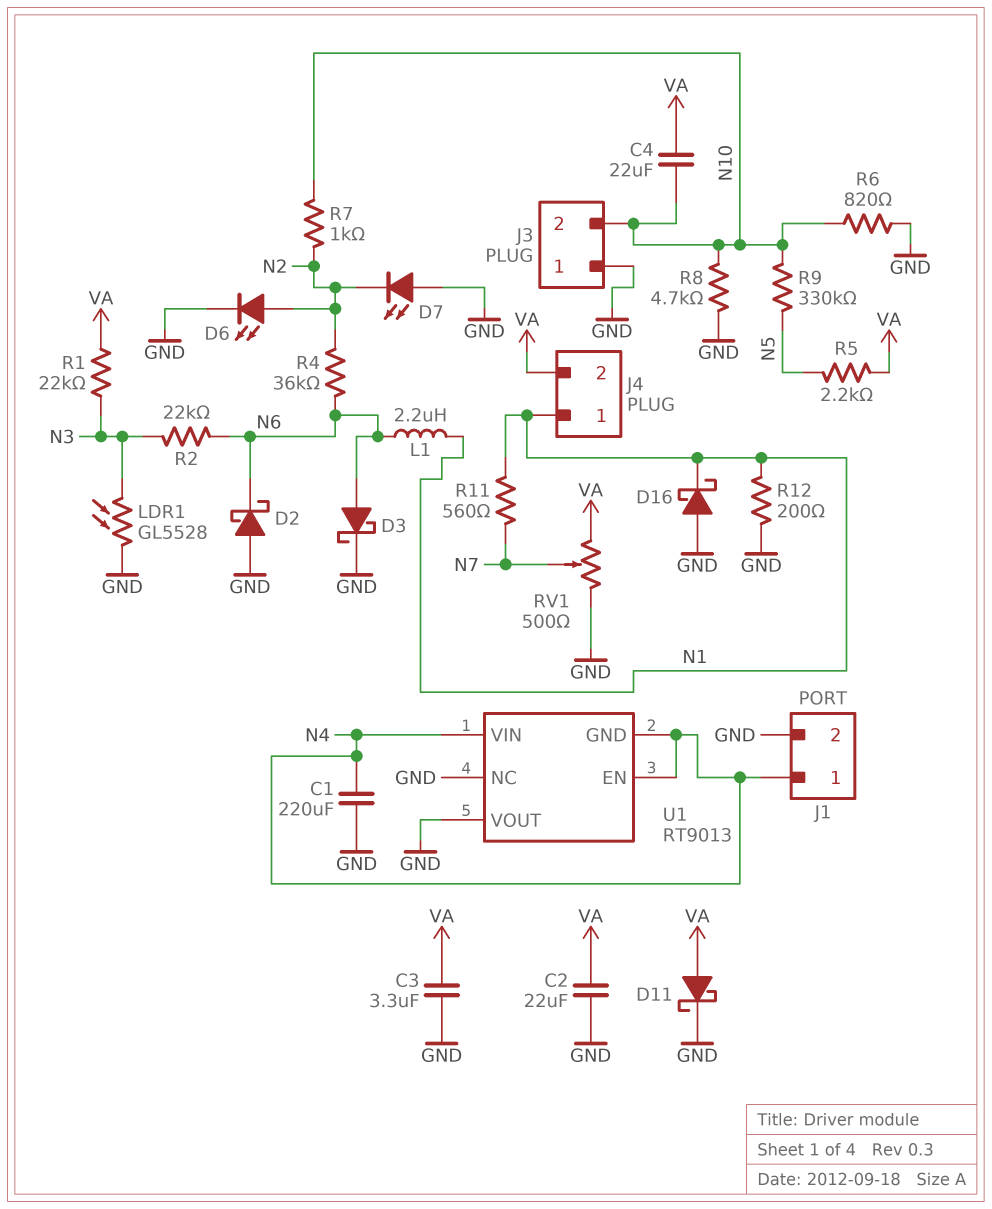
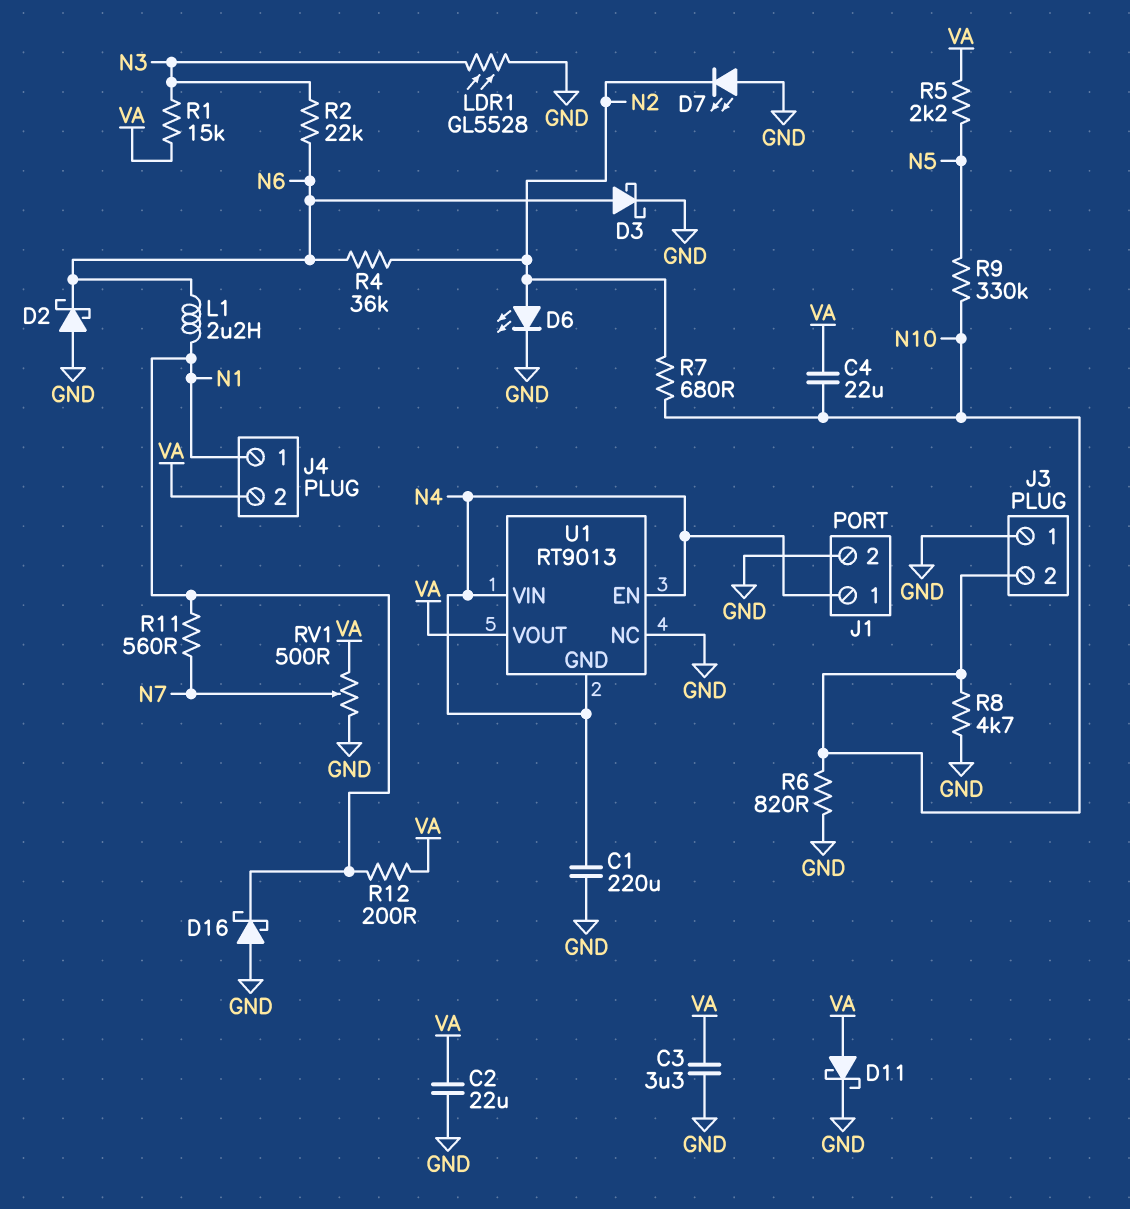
R1: 22k (N3, VA) -> 15k (N3, VA)
R7: 1k (N2, N10) -> 680 (N2, N10)
R12: 200 (GND, N1) -> 200 (N1, VA)
U1 pin VOUT: GND -> VA

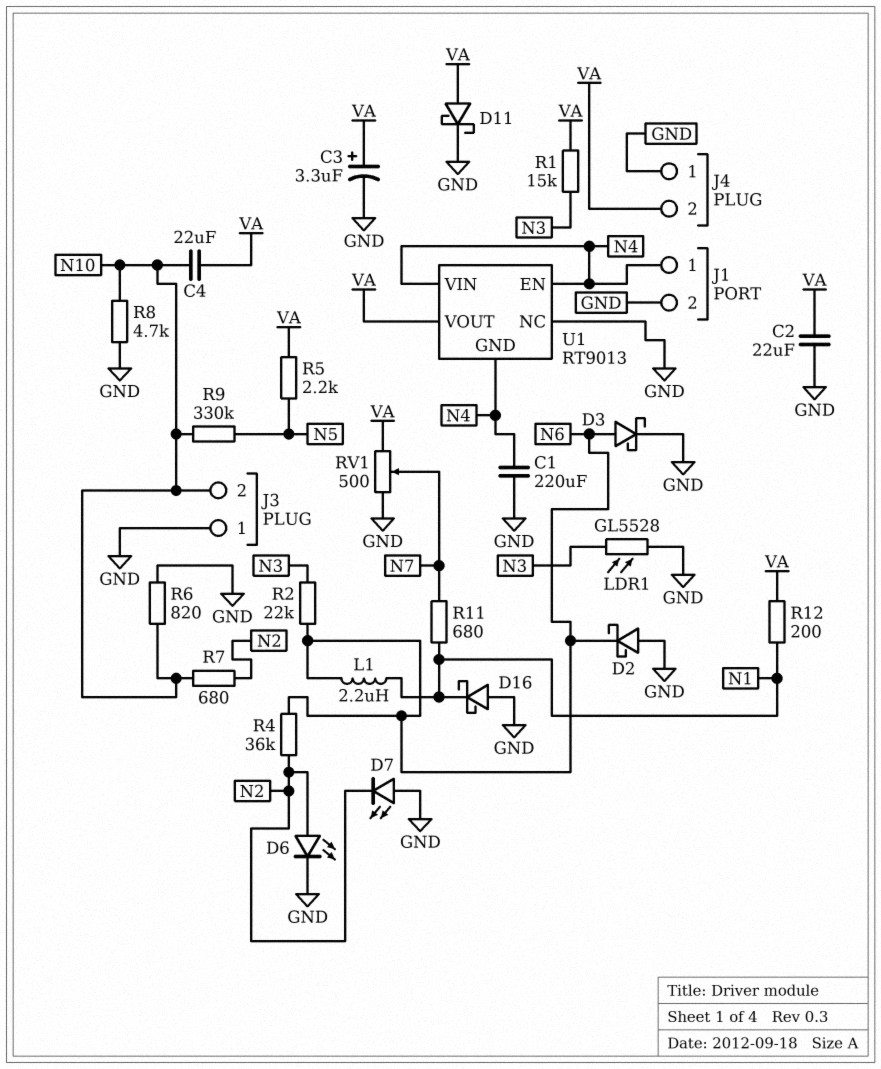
C3: 3.3uF (GND, VA) -> 3.3uF (plus VA, minus GND)
J4 pin 1: N1 -> GND
R11: 560 (N1, N7) -> 680 (N1, N7)

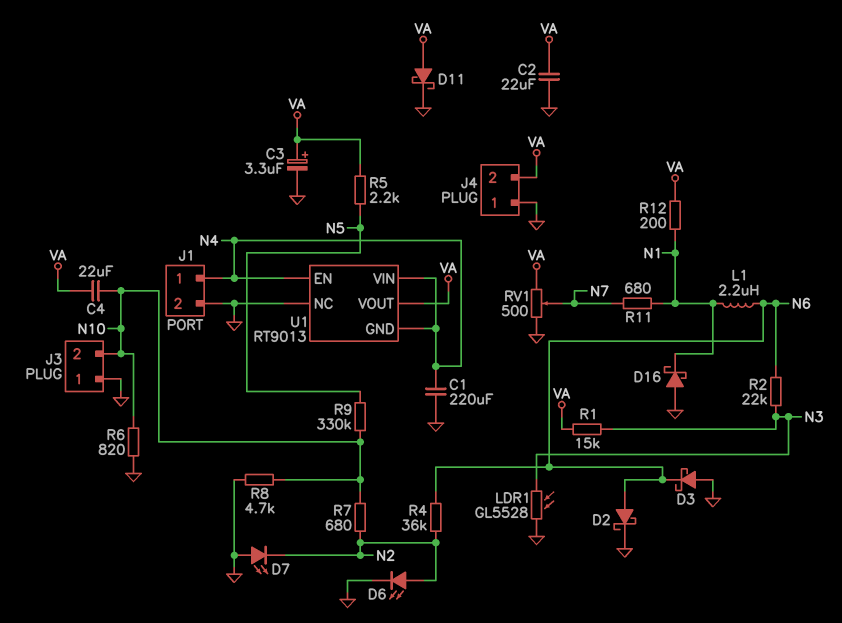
D2: schottky (A GND, K N6) -> schottky (A N6, K GND)
D3: schottky (A N6, K GND) -> schottky (A GND, K N6)

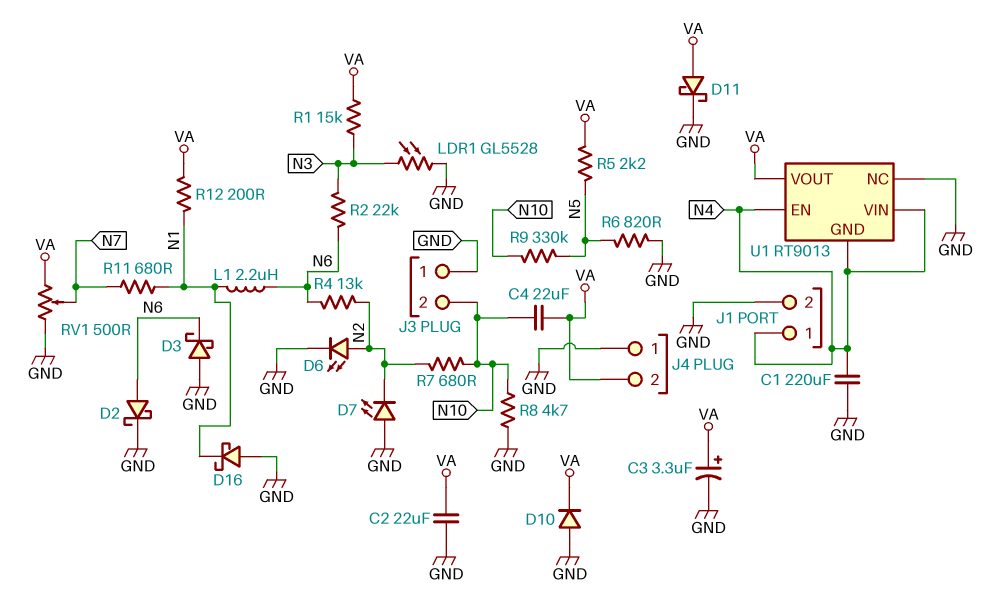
D10: none -> diode (A GND, K VA)
R4: 36k (N2, N6) -> 13k (N2, N6)
R6: 820 (GND, N10) -> 820 (GND, N5)

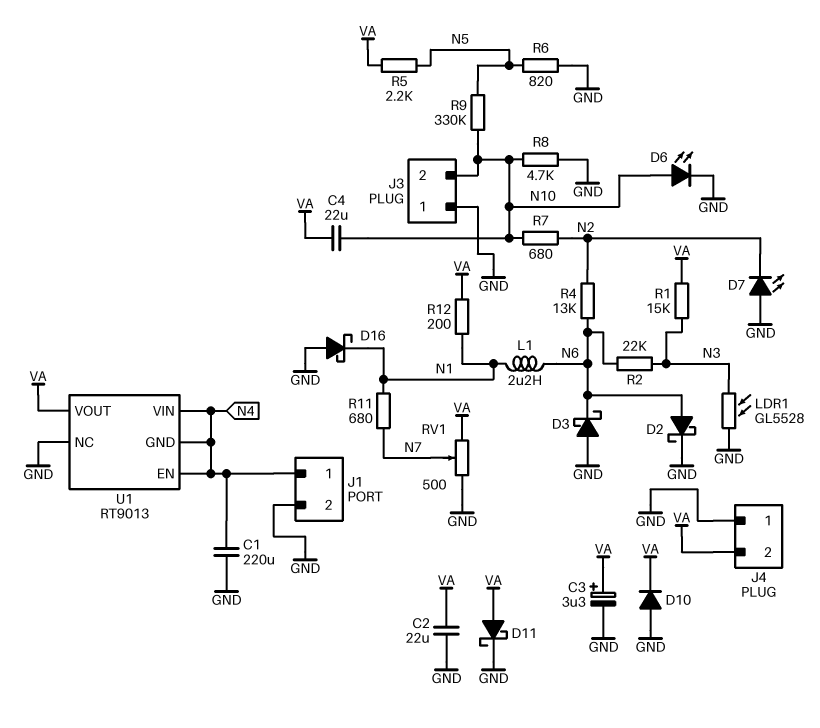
D6: LED (A N2, K GND) -> LED (A N10, K GND)

